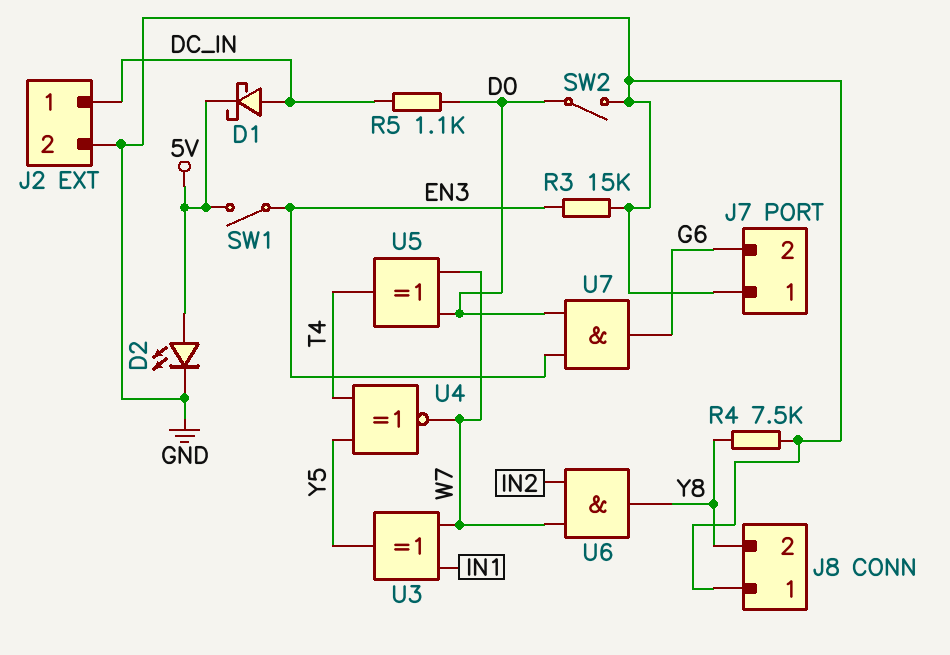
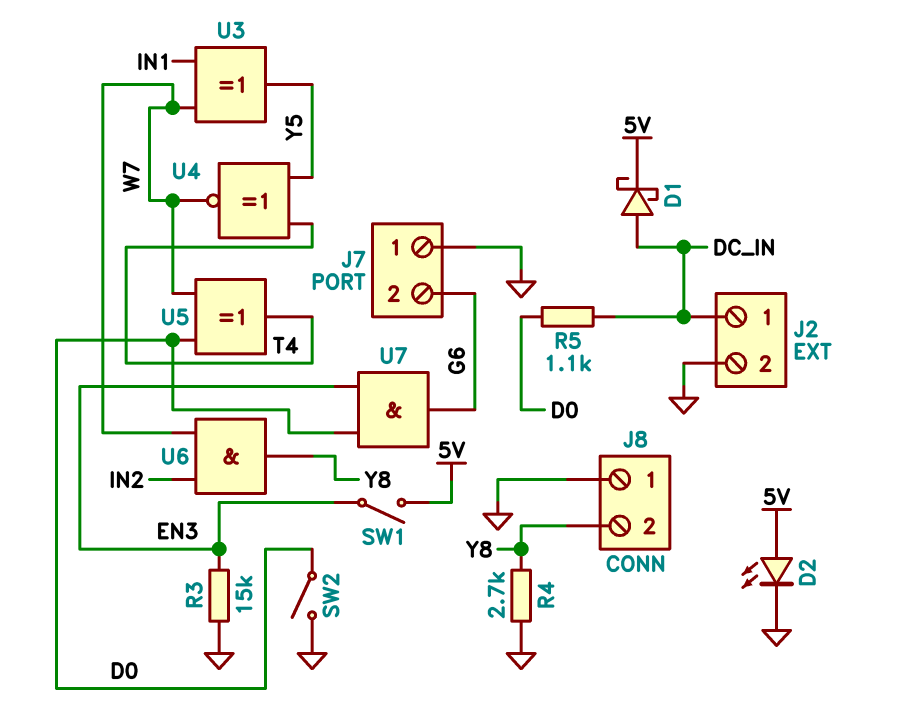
R4: 7.5k (GND, Y8) -> 2.7k (GND, Y8)

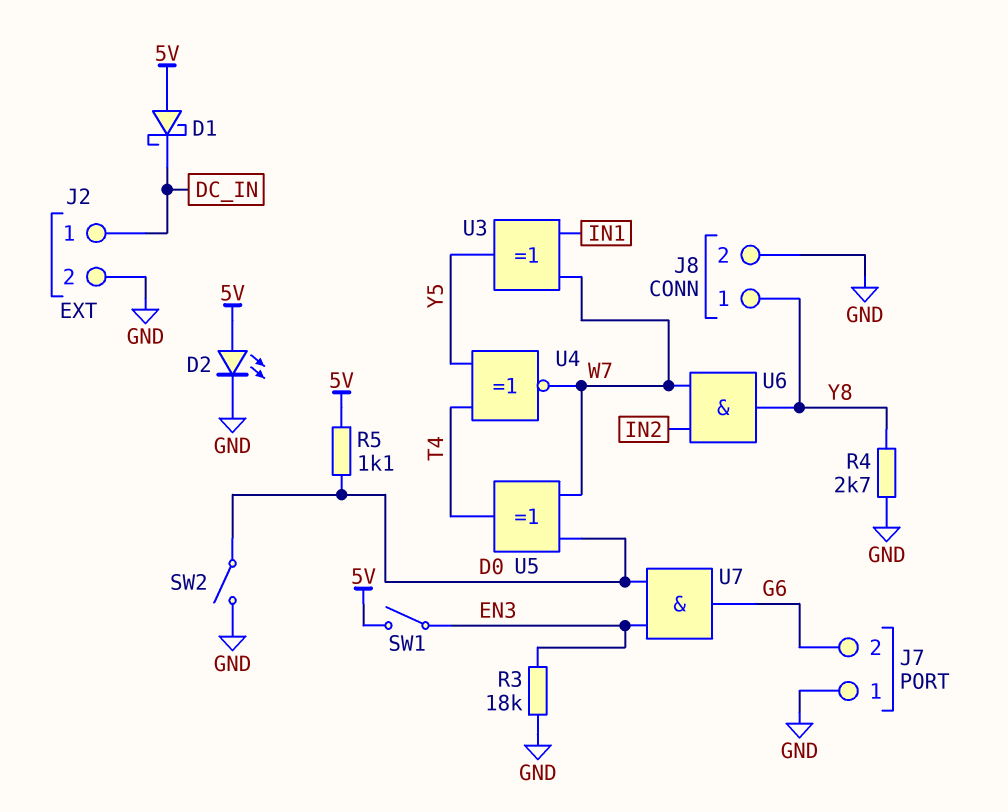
D1: schottky (A DC_IN, K 5V) -> schottky (A 5V, K DC_IN)
J8 pin 1: GND -> Y8
J8 pin 2: Y8 -> GND
R3: 15k (EN3, GND) -> 18k (EN3, GND)
R5: 1.1k (D0, DC_IN) -> 1.1k (5V, D0)

